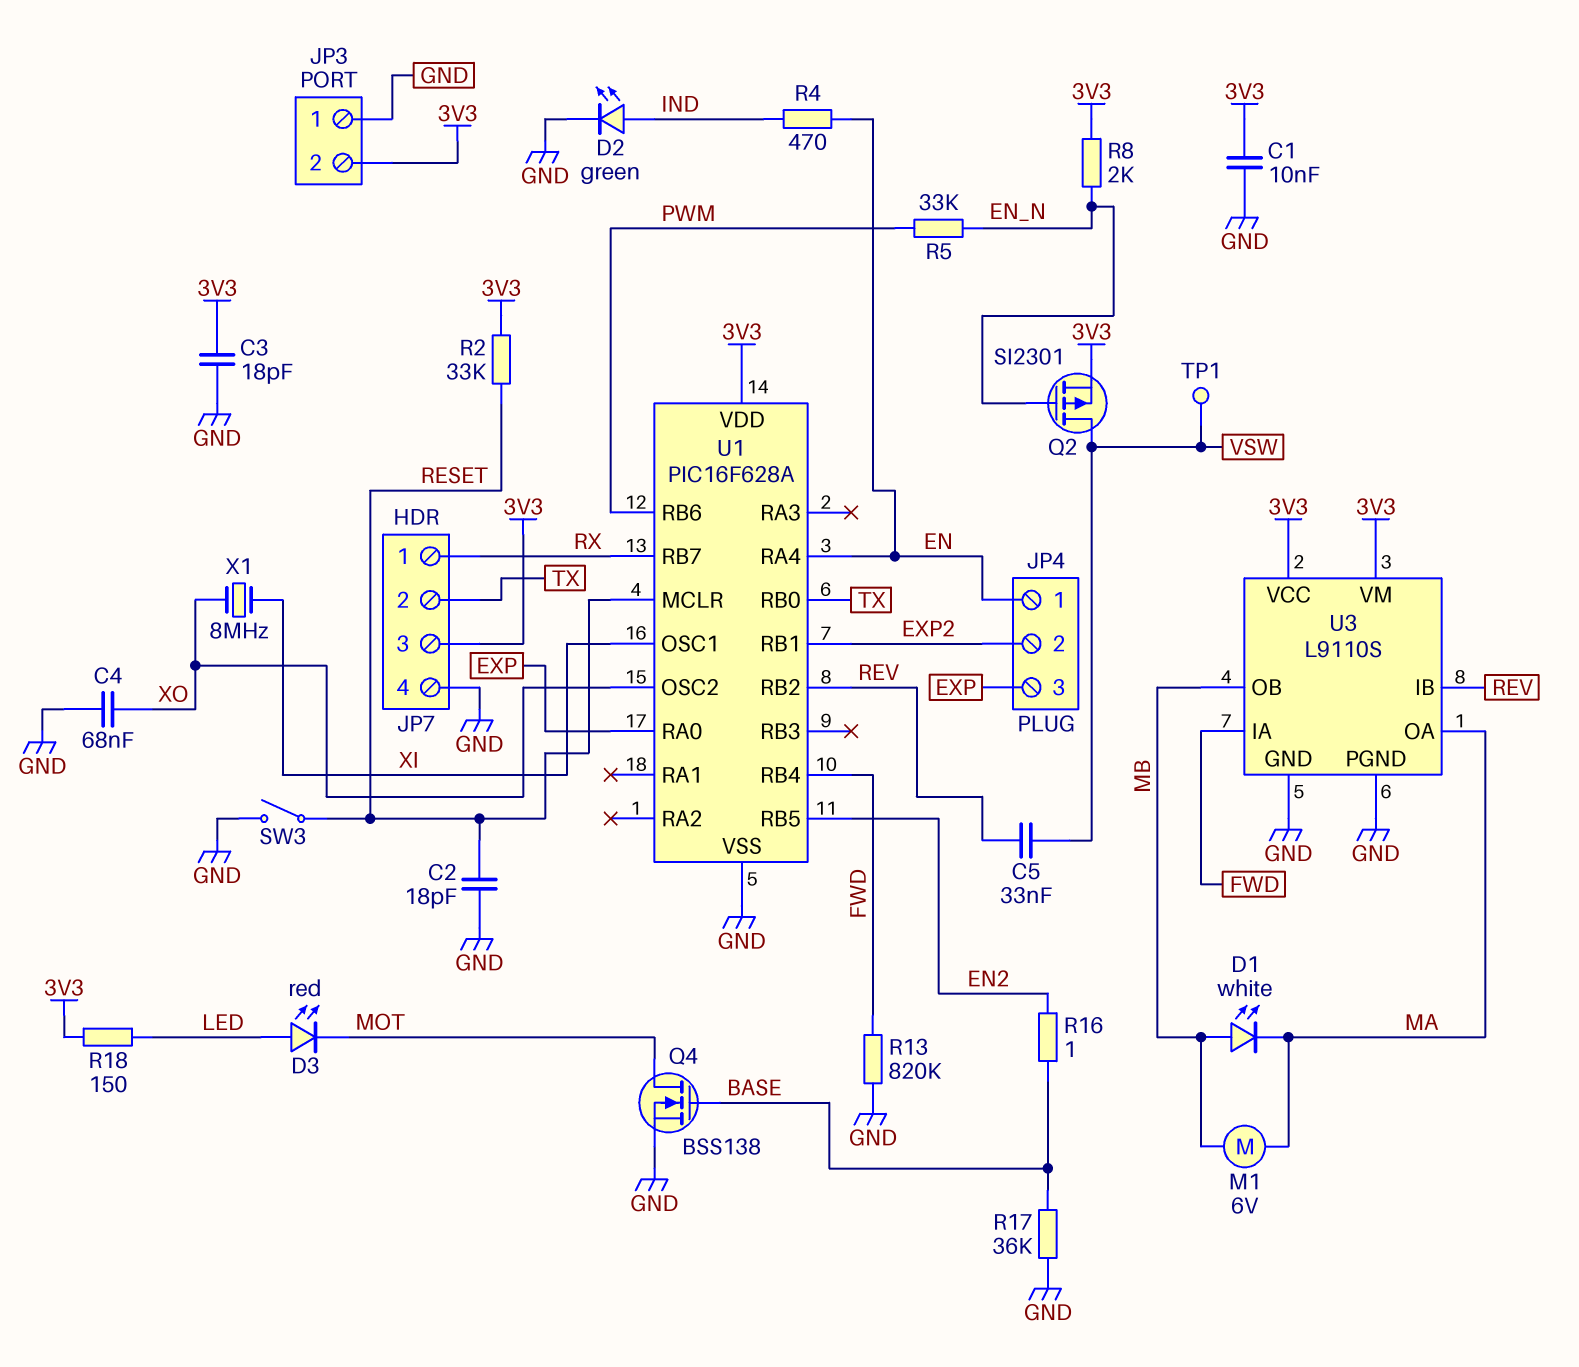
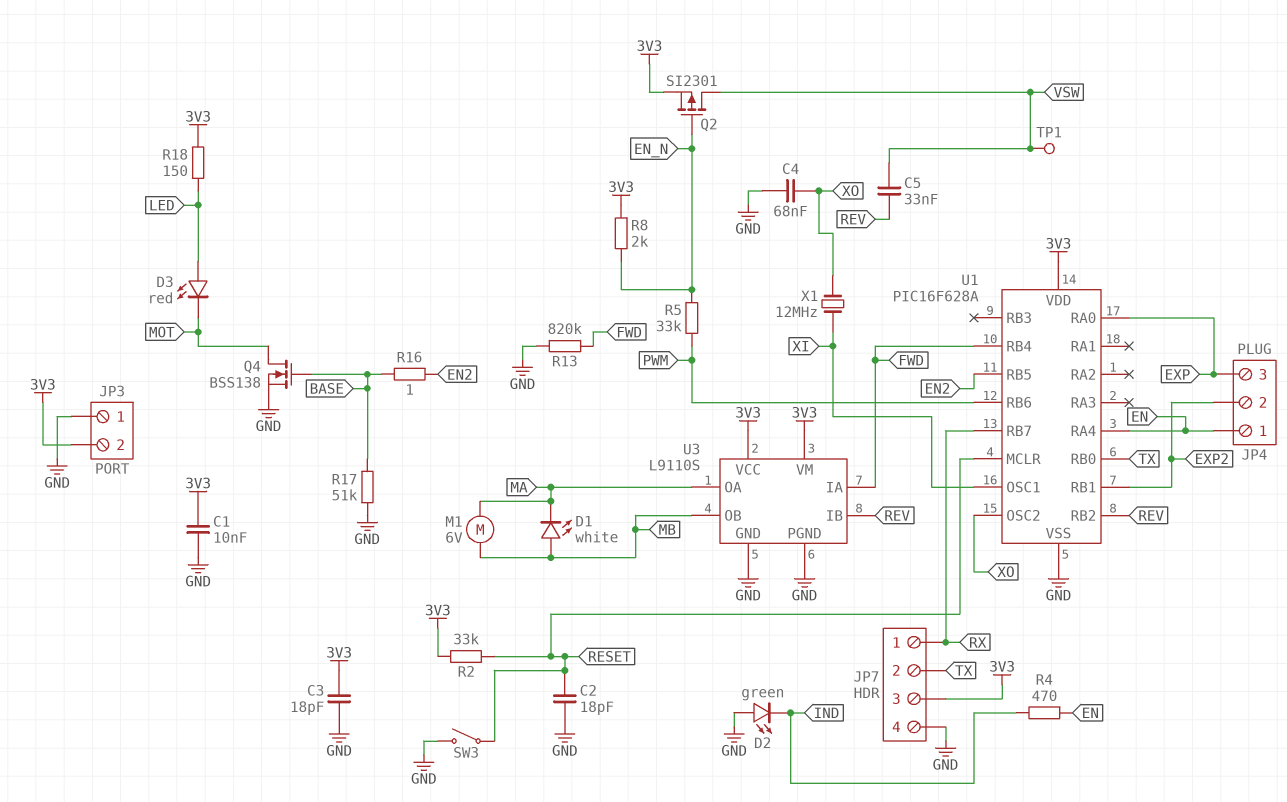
D2: LED green (A IND, K GND) -> LED green (A GND, K IND)
R17: 36k (BASE, GND) -> 51k (BASE, GND)
X1: 8MHz (XI, XO) -> 12MHz (XI, XO)

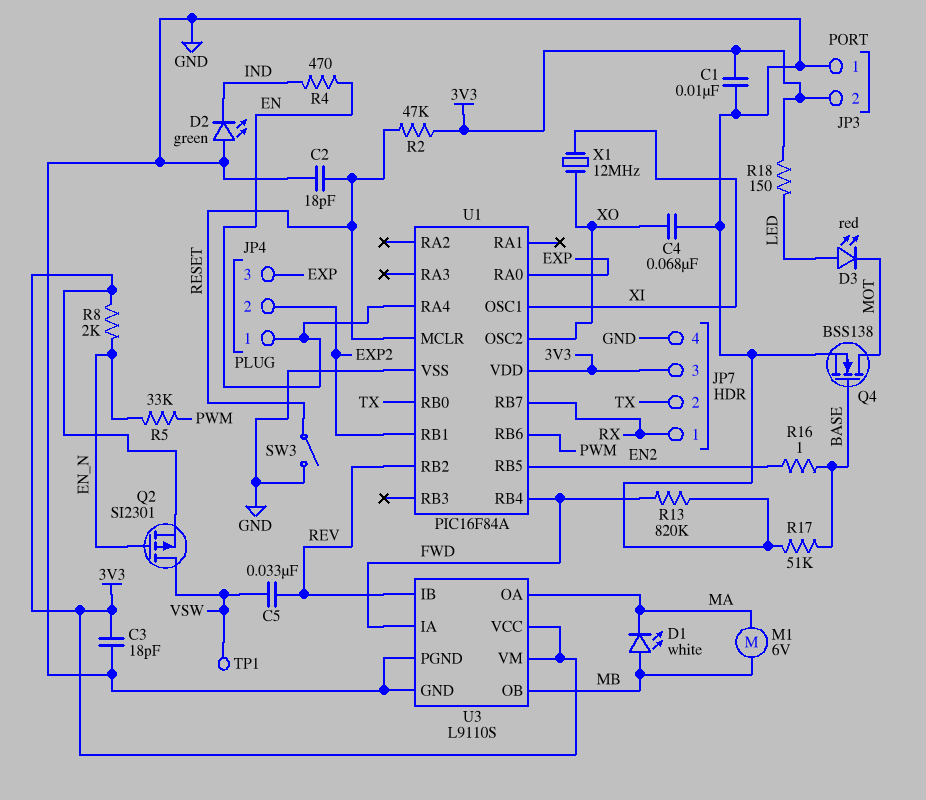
R2: 33k (3V3, RESET) -> 47k (3V3, RESET)
U1: PIC16F628A -> PIC16F84A

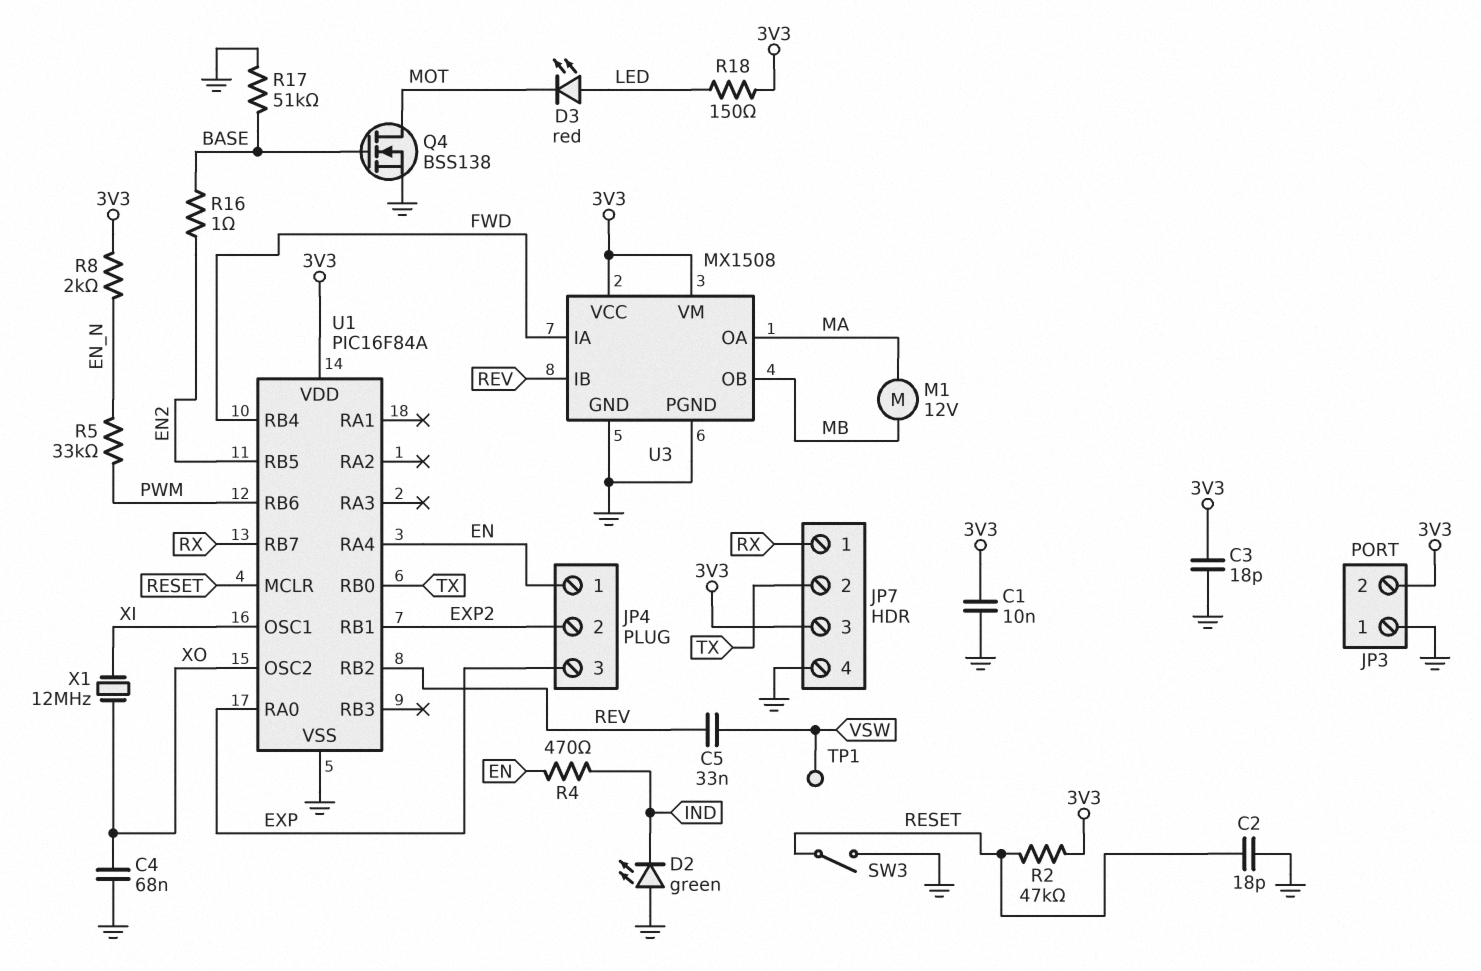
D1: LED white (A MB, K MA) -> none
M1: motor 6V (MA, MB) -> motor 12V (MA, MB)
Q2: PMOS SI2301 (G EN_N, D VSW, S 3V3) -> none
R13: 820k (FWD, GND) -> none
U3: L9110S -> MX1508

